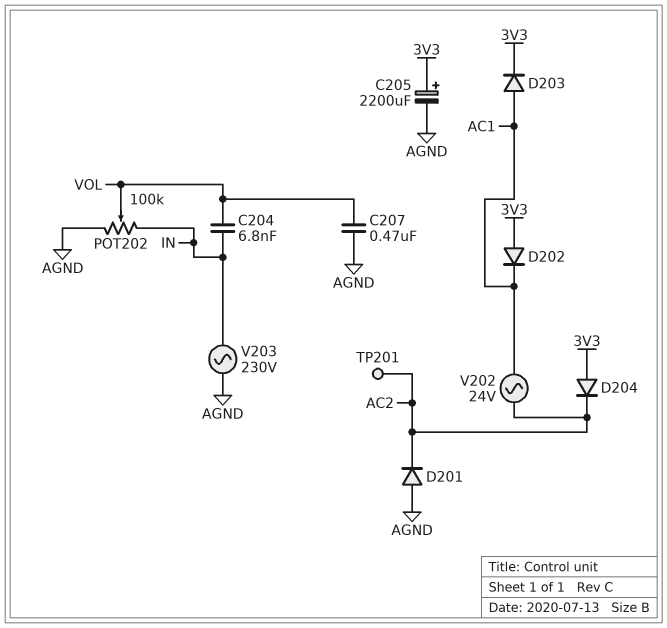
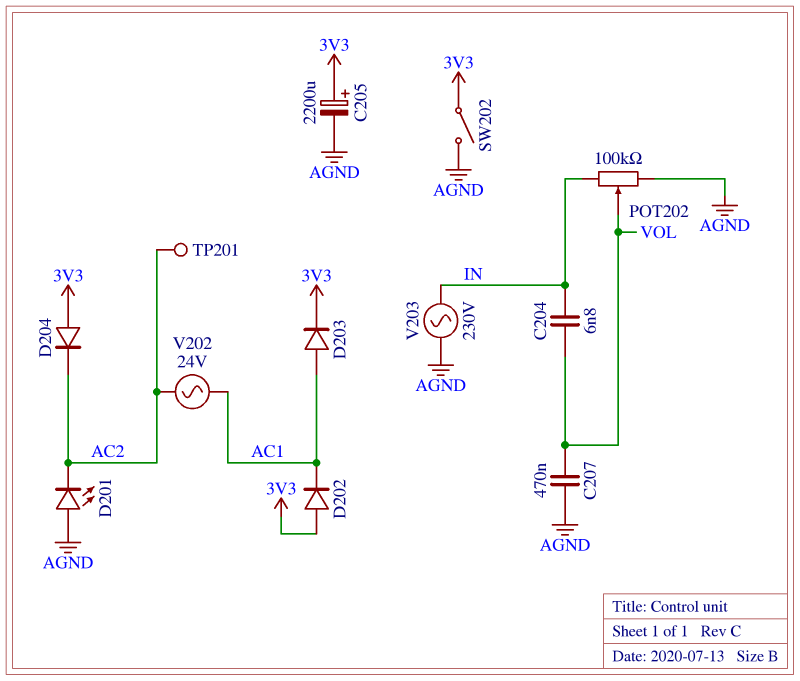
D201: diode (A AGND, K AC2) -> LED (A AGND, K AC2)
SW202: none -> switch (3V3, AGND)

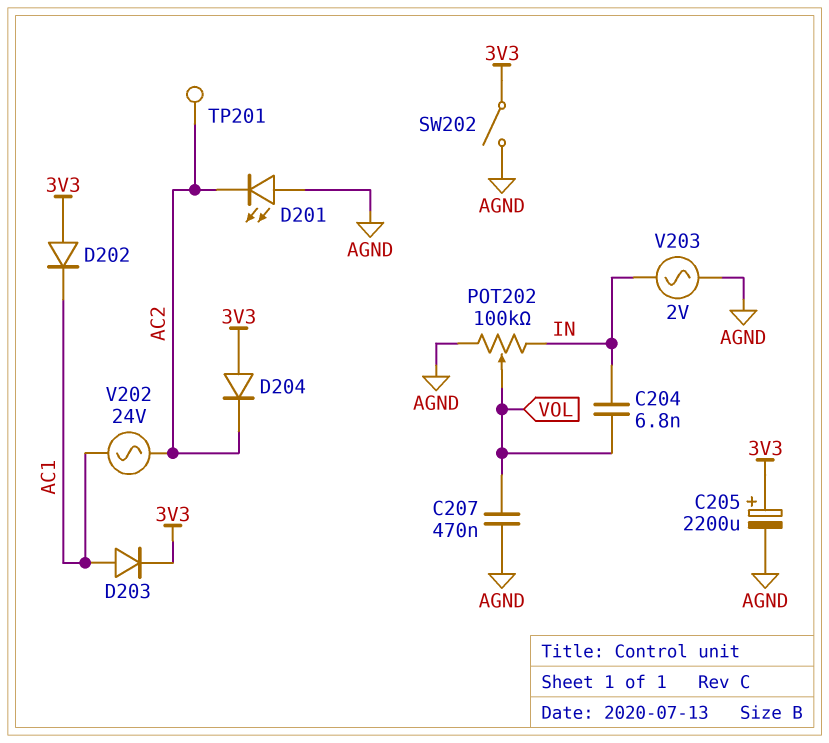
V203: AC 230V (AGND, IN) -> AC 2V (AGND, IN)

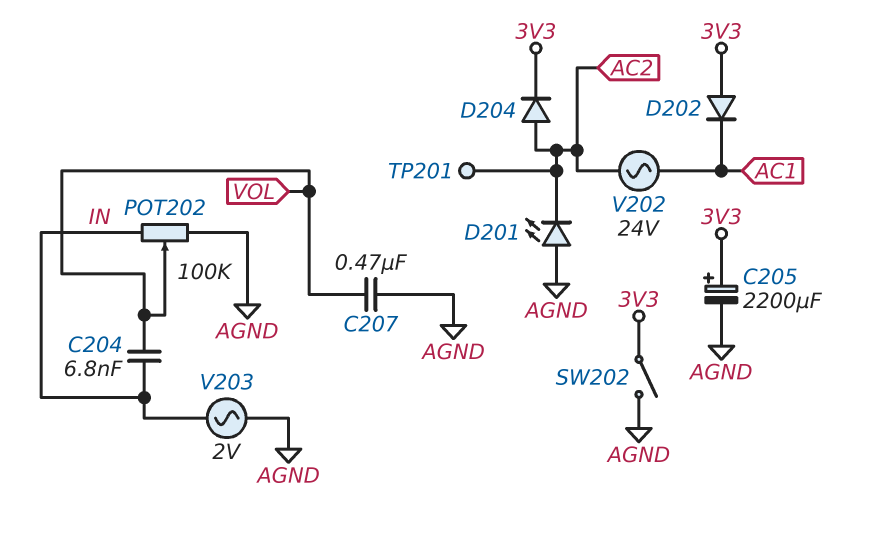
D203: diode (A AC1, K 3V3) -> none
D204: diode (A 3V3, K AC2) -> diode (A AC2, K 3V3)

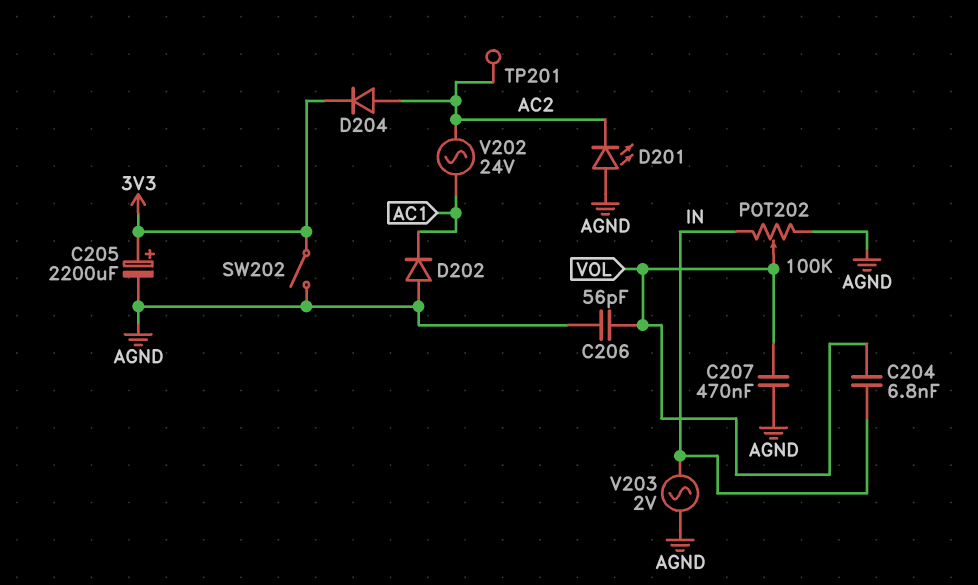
C206: none -> 56pF (AGND, VOL)
D202: diode (A 3V3, K AC1) -> diode (A AGND, K AC1)

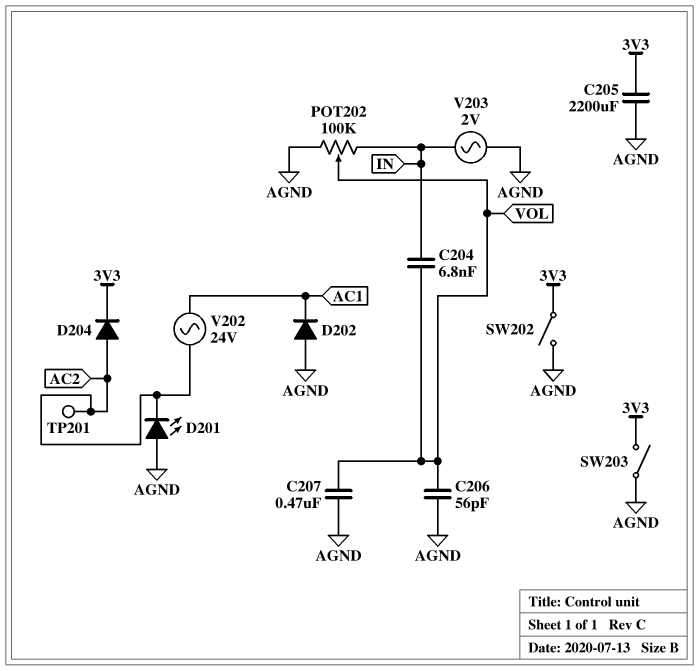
C205: 2200uF (plus 3V3, minus AGND) -> 2200uF (3V3, AGND)
SW203: none -> switch (3V3, AGND)

